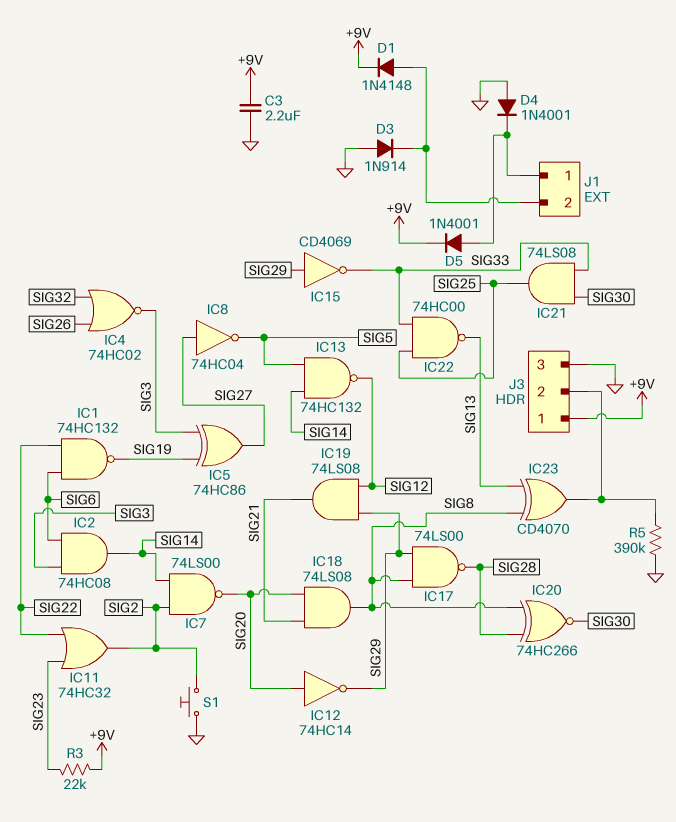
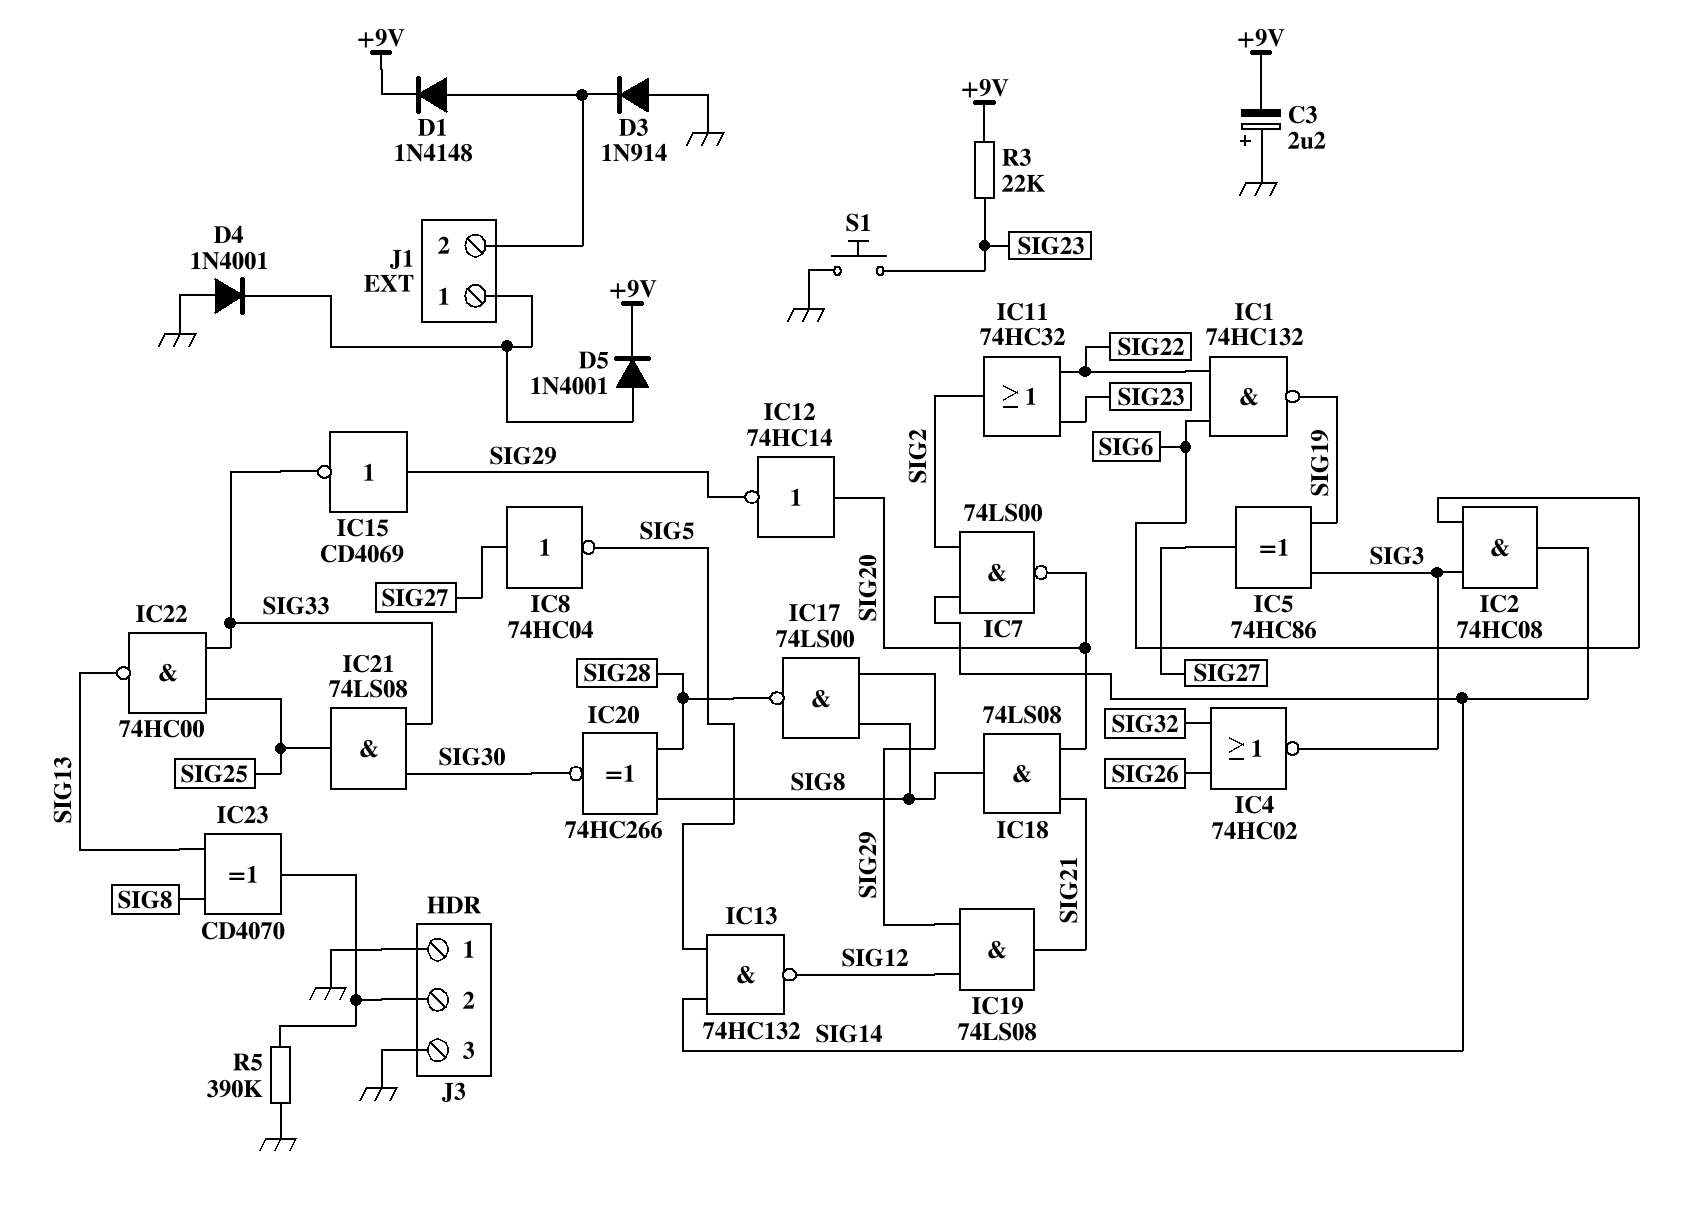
C3: 2.2uF (+9V, GND) -> 2.2uF (plus GND, minus +9V)
J3 pin 1: +9V -> GND
S1: button (GND, SIG2) -> button (GND, SIG23)

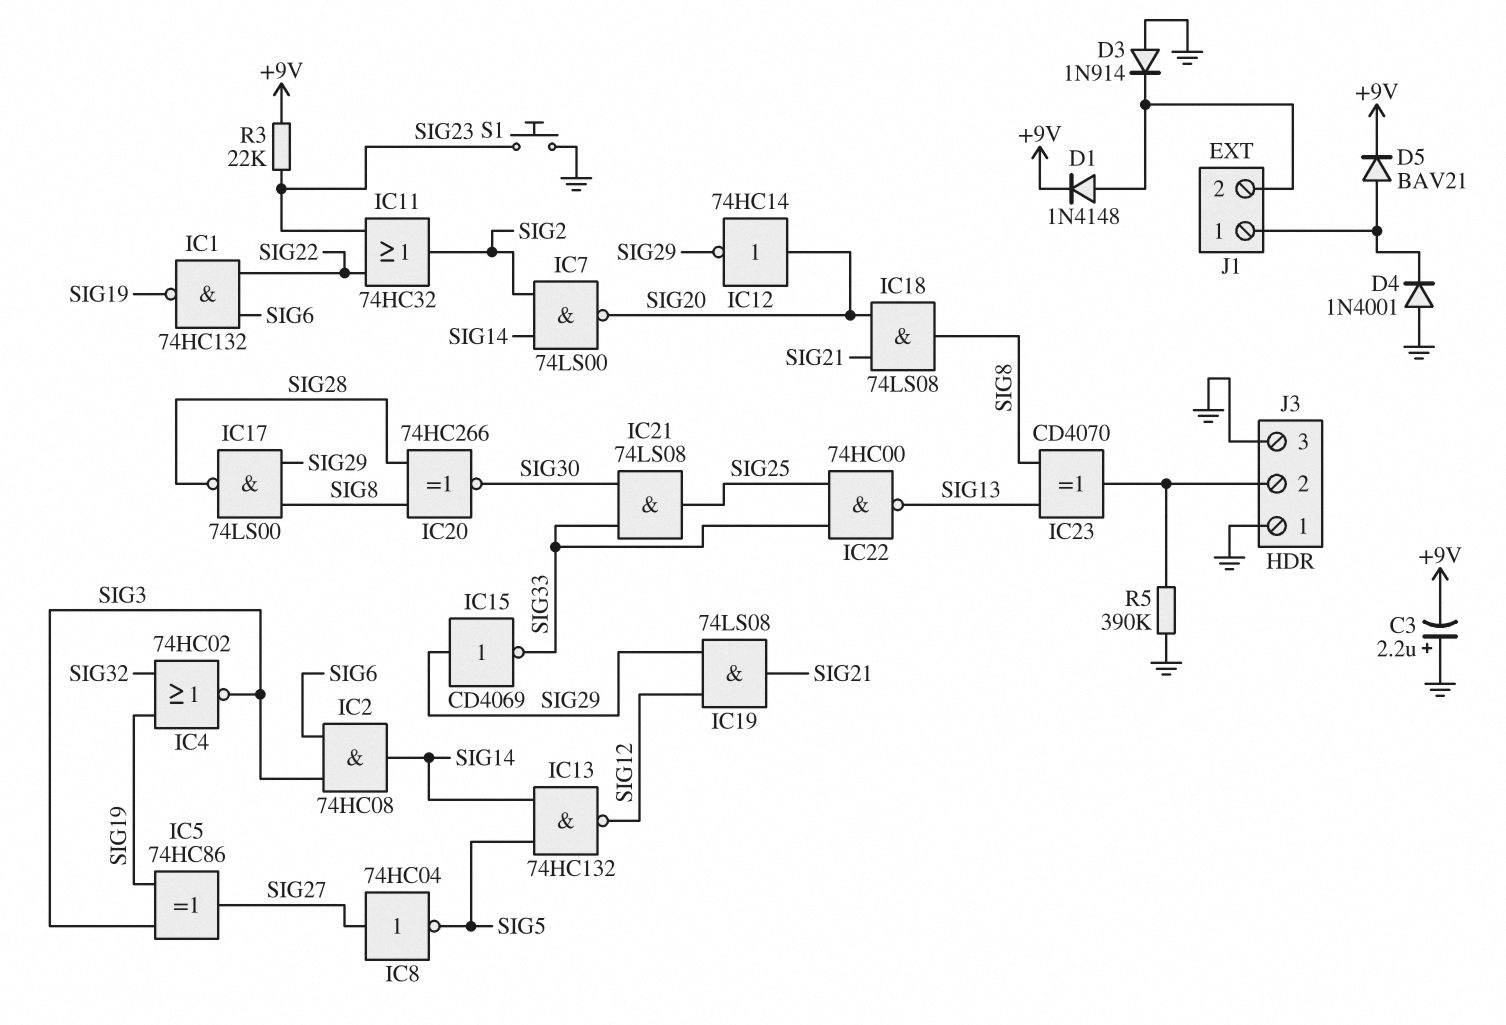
D5: diode 1N4001 (A J1/1, K +9V) -> diode BAV21 (A J1/1, K +9V)
IC4: NOR 74HC02 (in SIG26, in SIG32, out SIG3) -> NOR 74HC02 (in SIG19, in SIG32, out SIG3)

